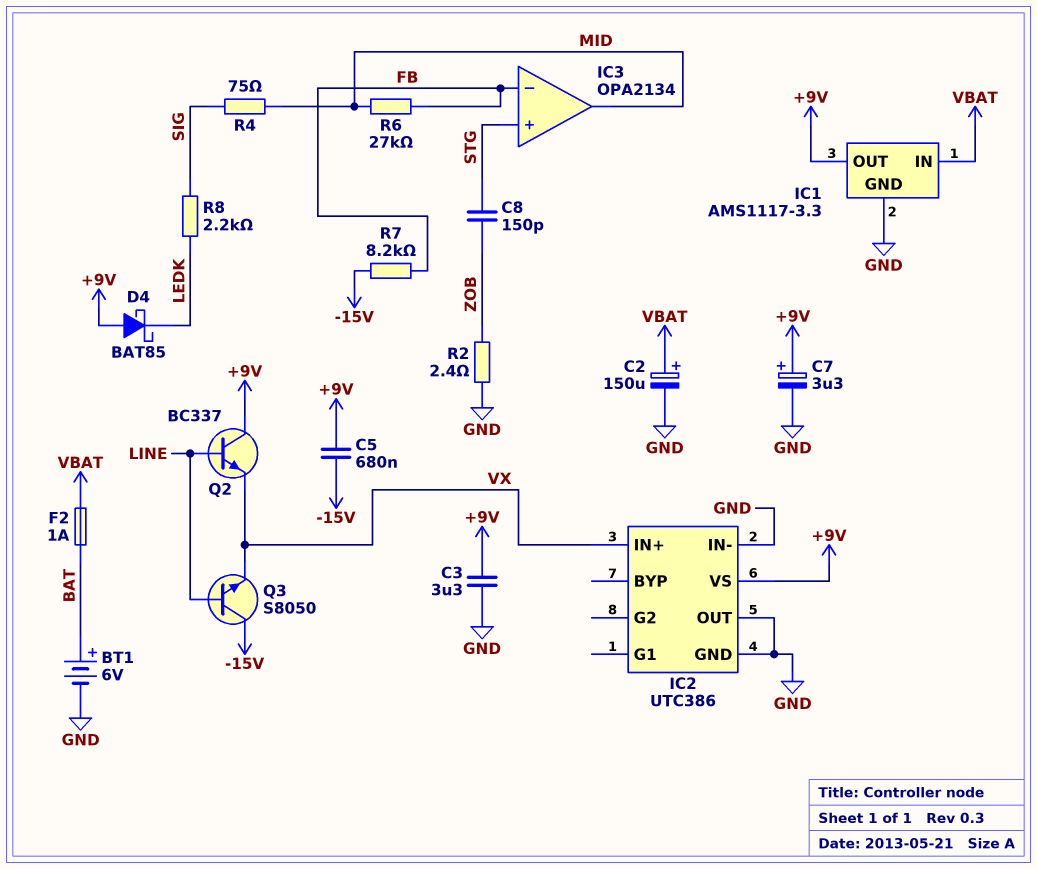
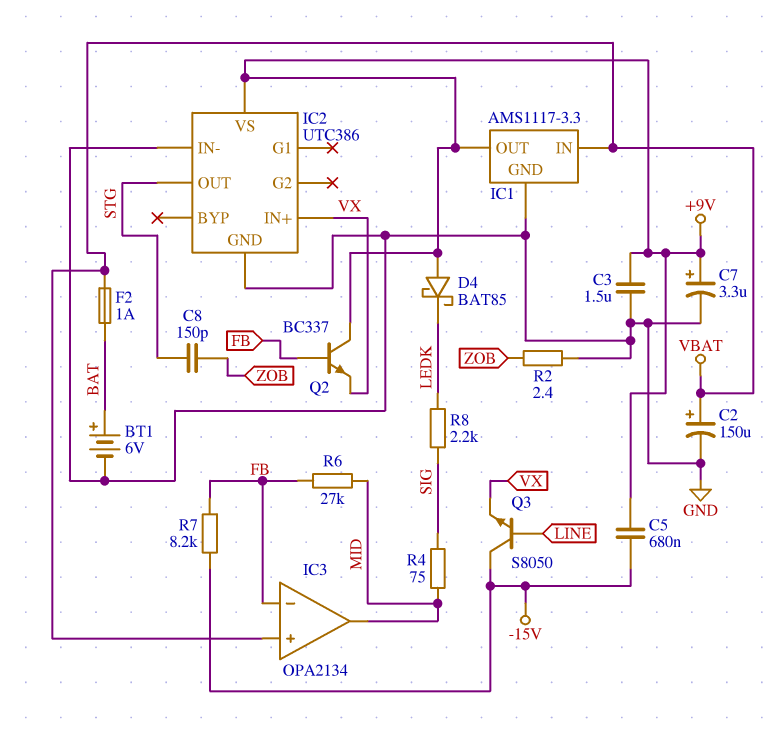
C3: 3.3uF (+9V, GND) -> 1.5uF (+9V, GND)
IC2 pin OUT: GND -> STG
IC3 pin in+: STG -> VBAT
Q2: NPN BC337 (B LINE, C +9V, E VX) -> NPN BC337 (B FB, C +9V, E VX)

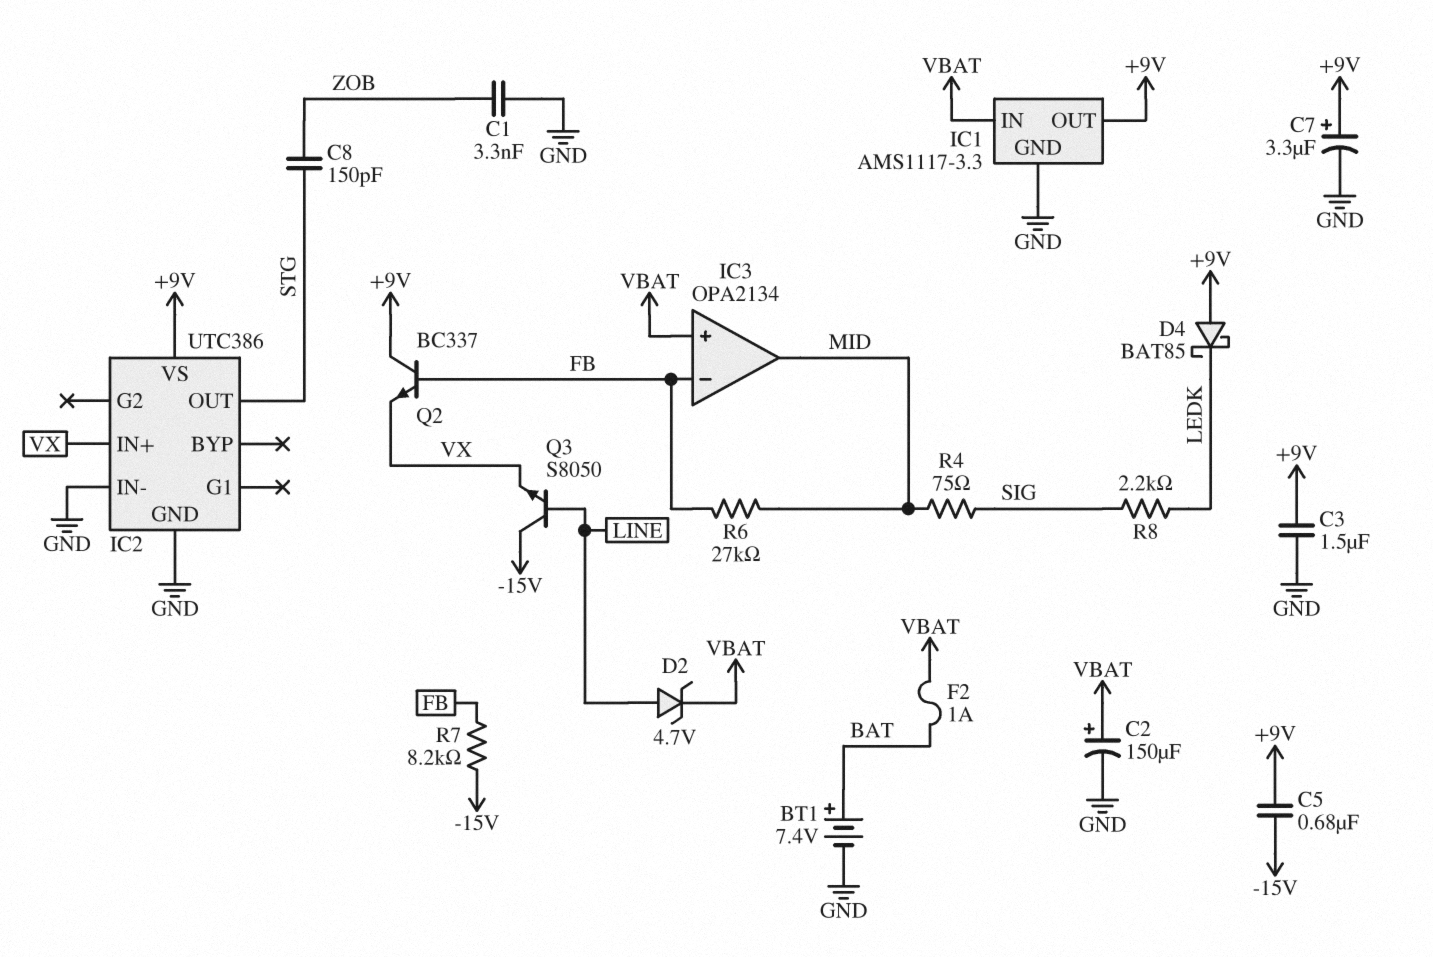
BT1: 6V (plus BAT, minus GND) -> 7.4V (plus BAT, minus GND)
C1: none -> 3.3nF (GND, ZOB)
D2: none -> zener 4.7V (A LINE, K VBAT)
R2: 2.4 (GND, ZOB) -> none

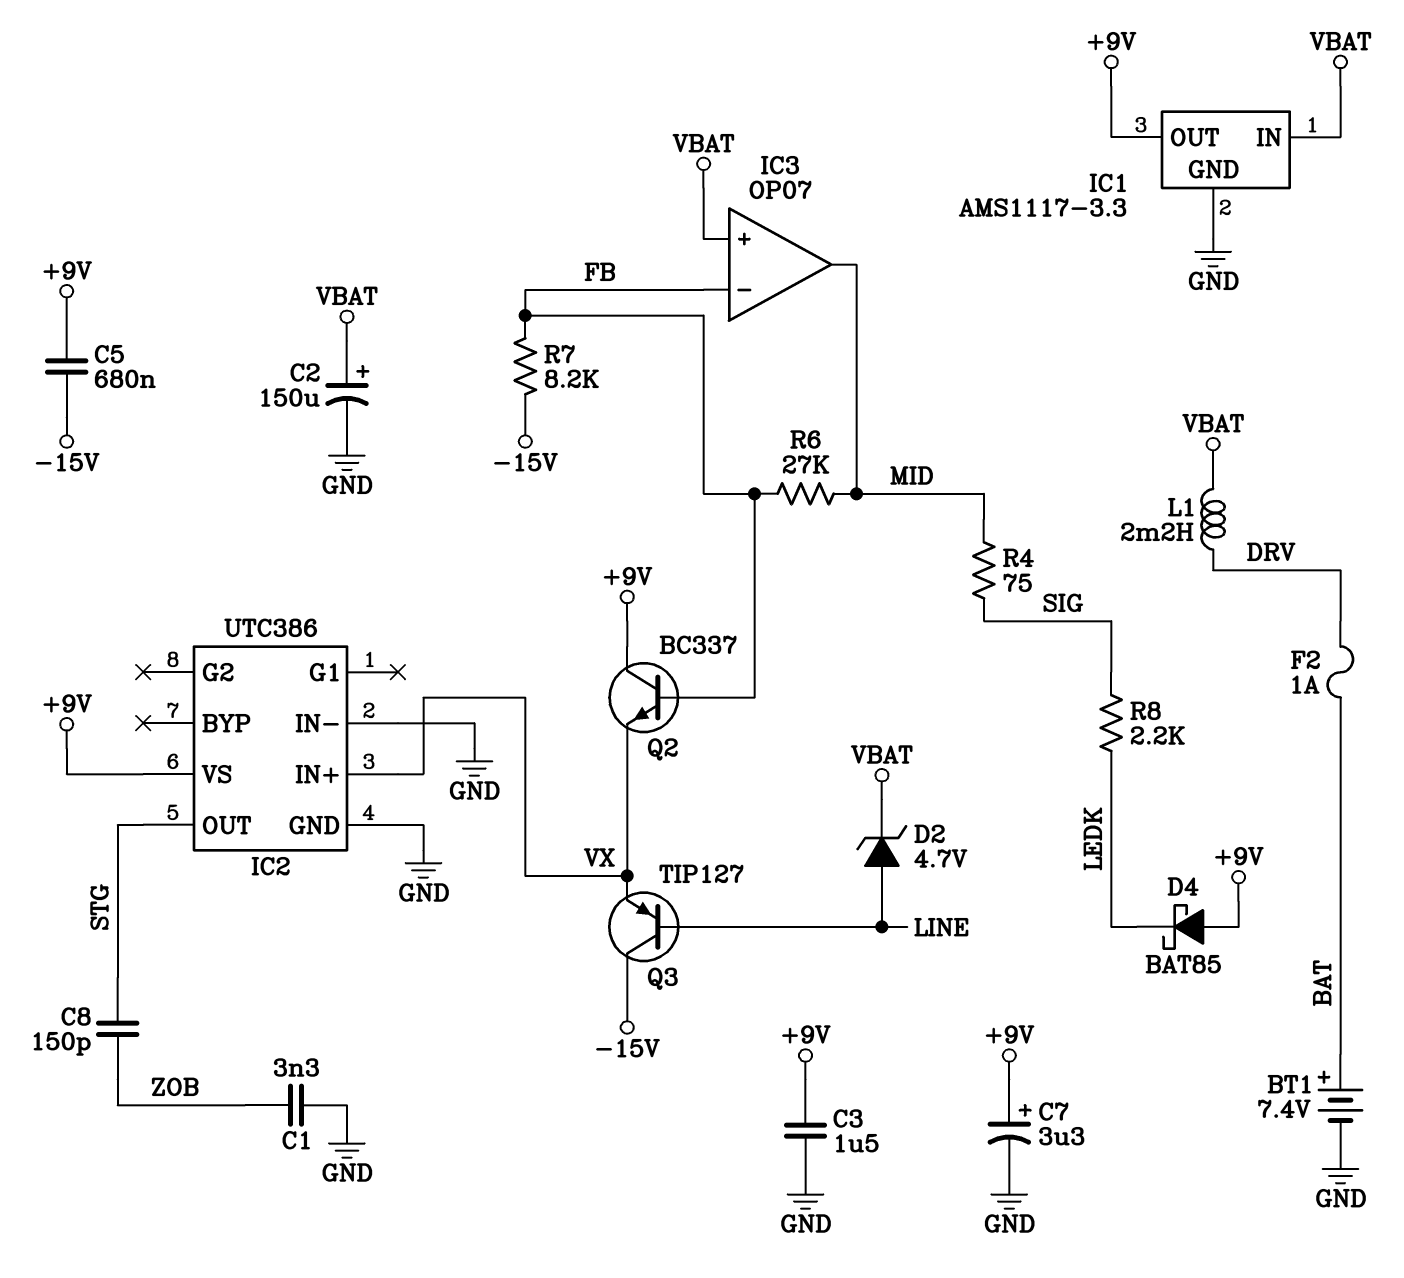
F2: 1A (BAT, VBAT) -> 1A (BAT, DRV)
IC3: OPA2134 -> OP07
L1: none -> 2.2mH (DRV, VBAT)
Q3: NPN S8050 (B LINE, C -15V, E VX) -> PNP TIP127 (B LINE, C -15V, E VX)

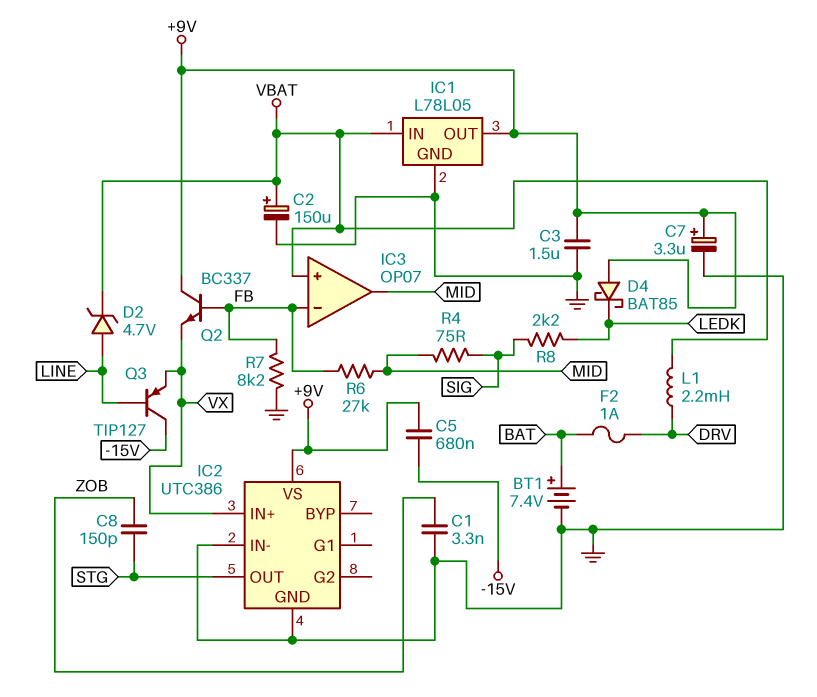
IC1: AMS1117-3.3 -> L78L05
R7: 8.2k (-15V, FB) -> 8.2k (FB, GND)

